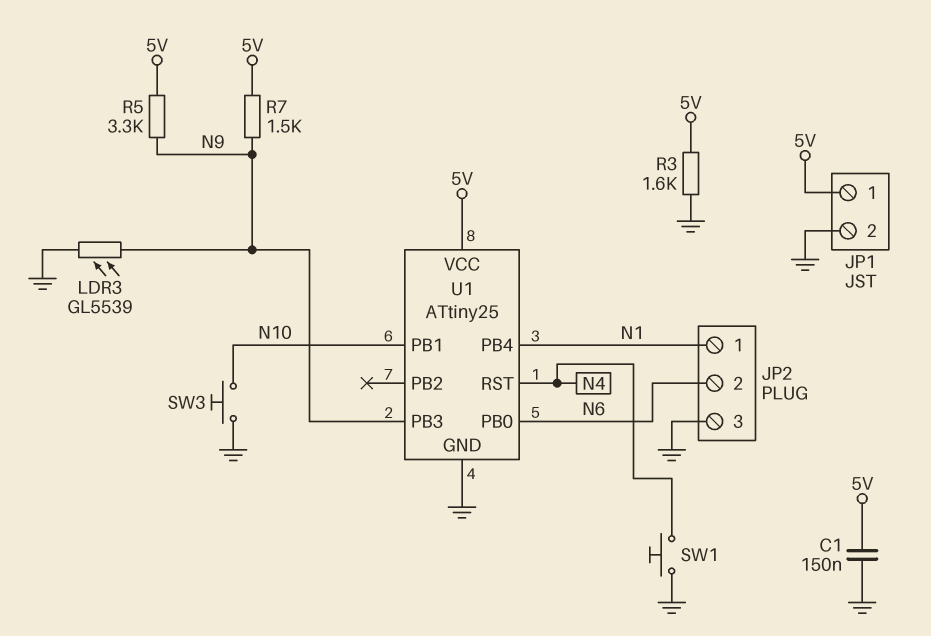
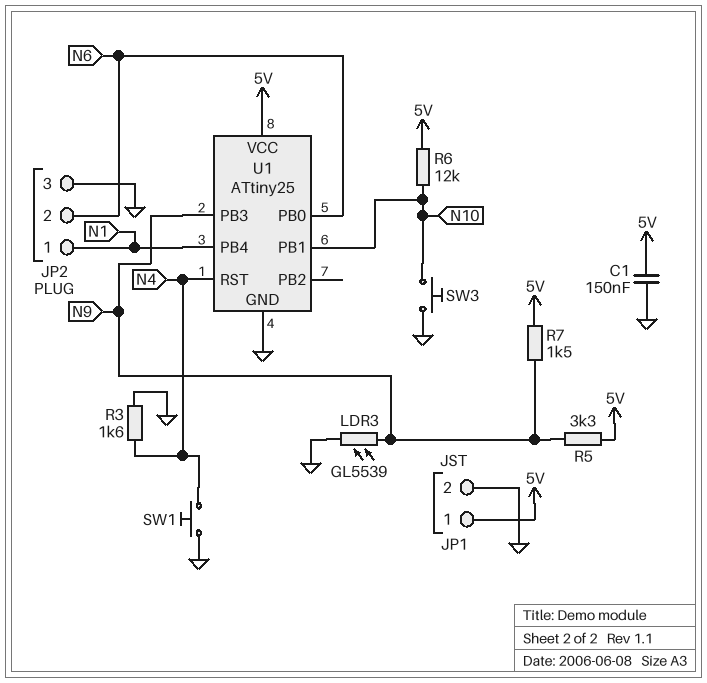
R3: 1.6k (5V, GND) -> 1.6k (GND, N4)
R6: none -> 12k (5V, N10)

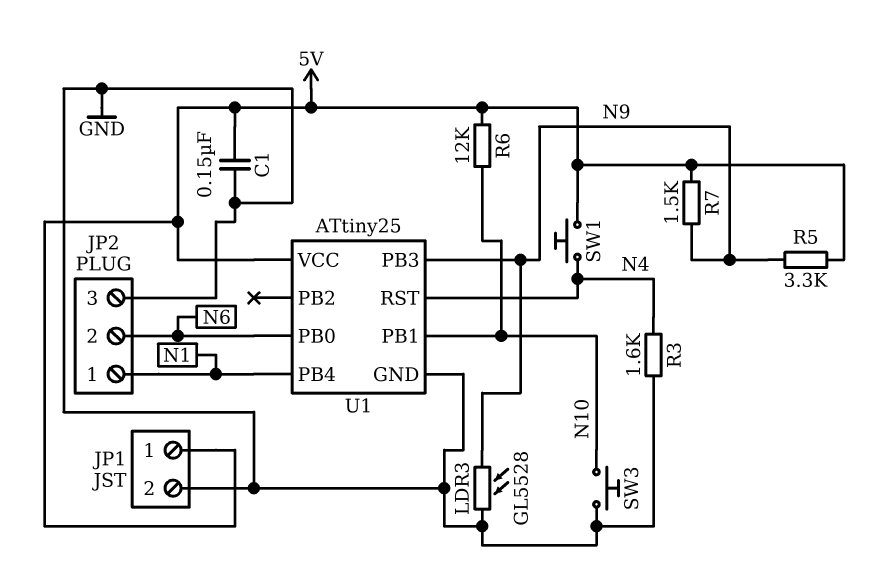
LDR3: GL5539 (GND, N9) -> GL5528 (GND, N9)
SW1: button (GND, N4) -> button (5V, N4)

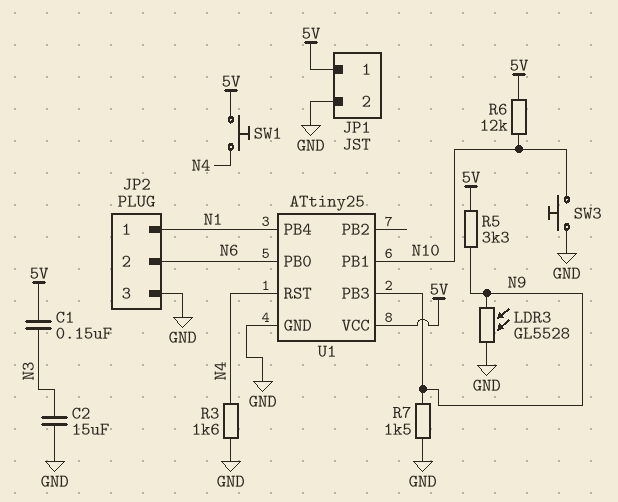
C1: 150nF (5V, GND) -> 150nF (5V, N3)
C2: none -> 15uF (GND, N3)
R7: 1.5k (5V, N9) -> 1.5k (GND, N9)

